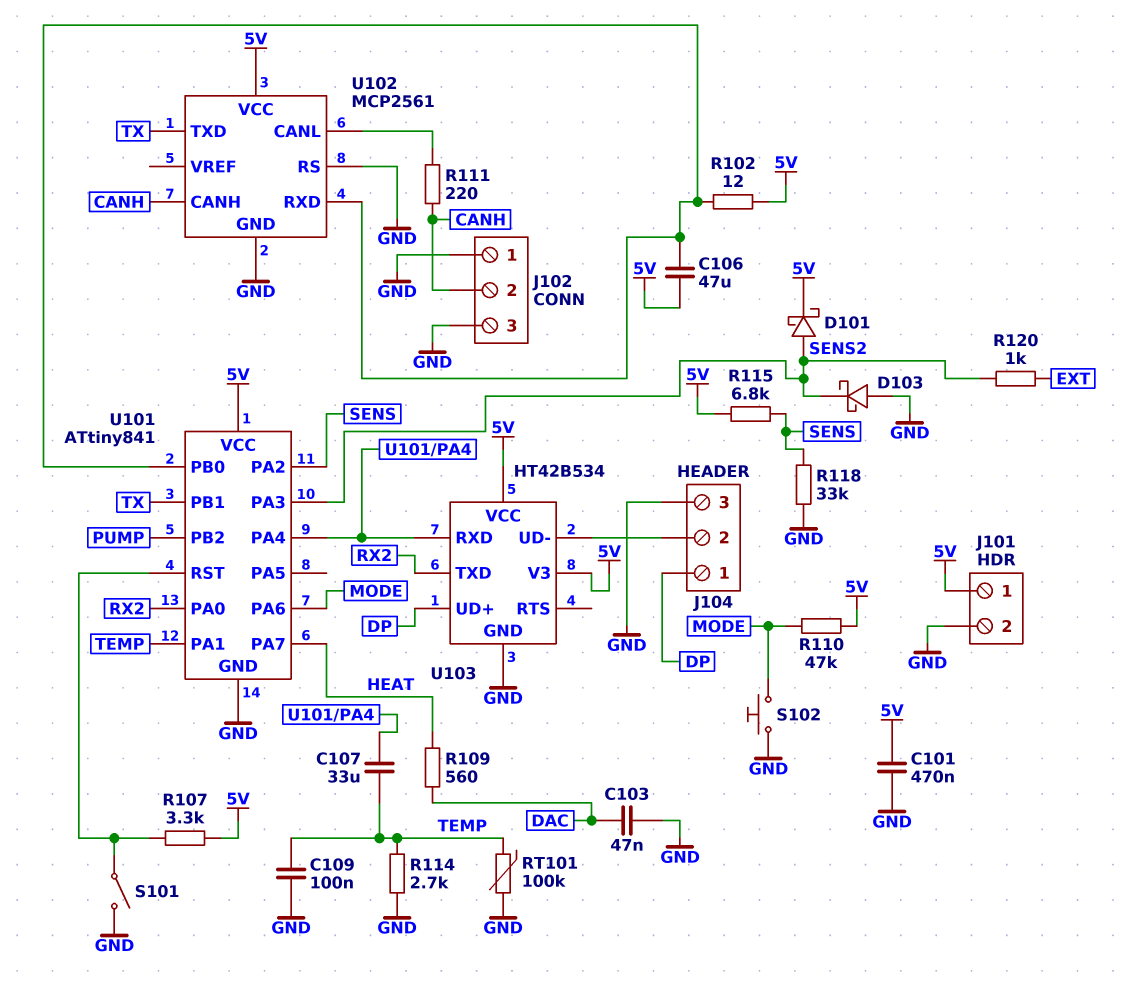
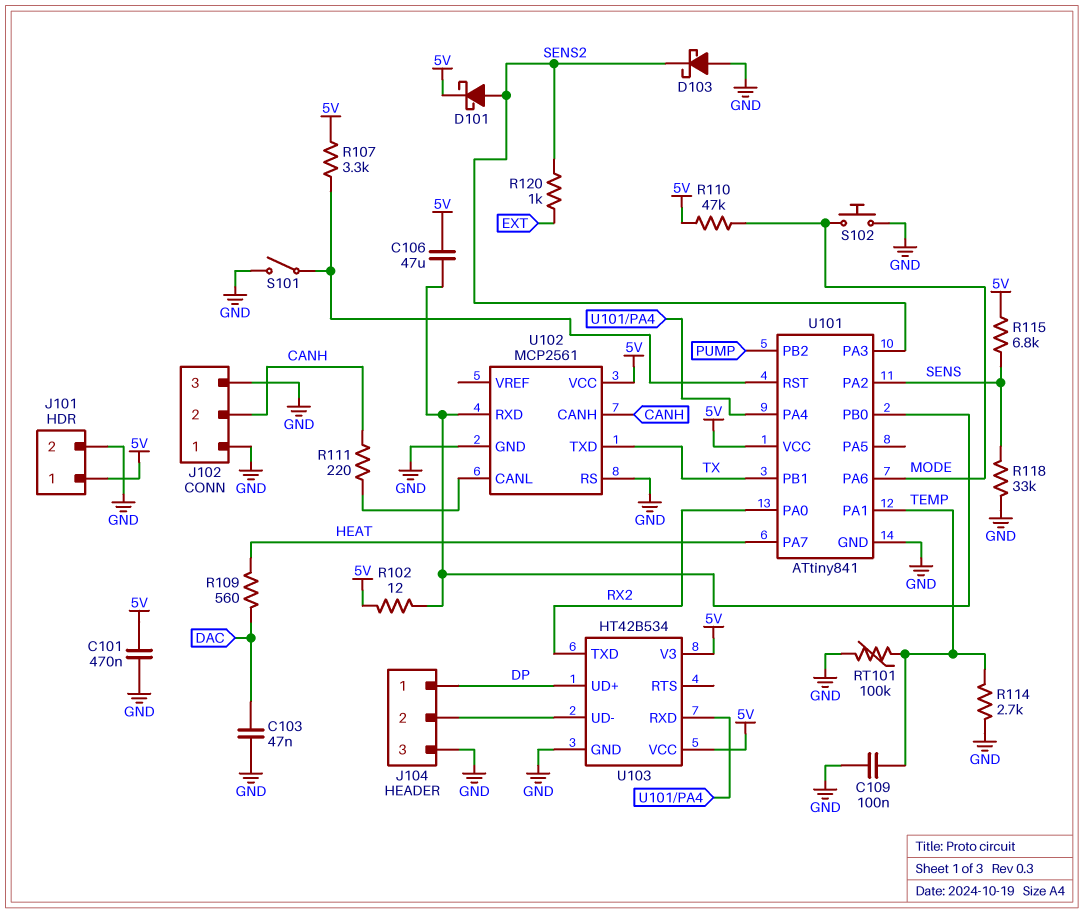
C107: 33uF (TEMP, U101/PA4) -> none

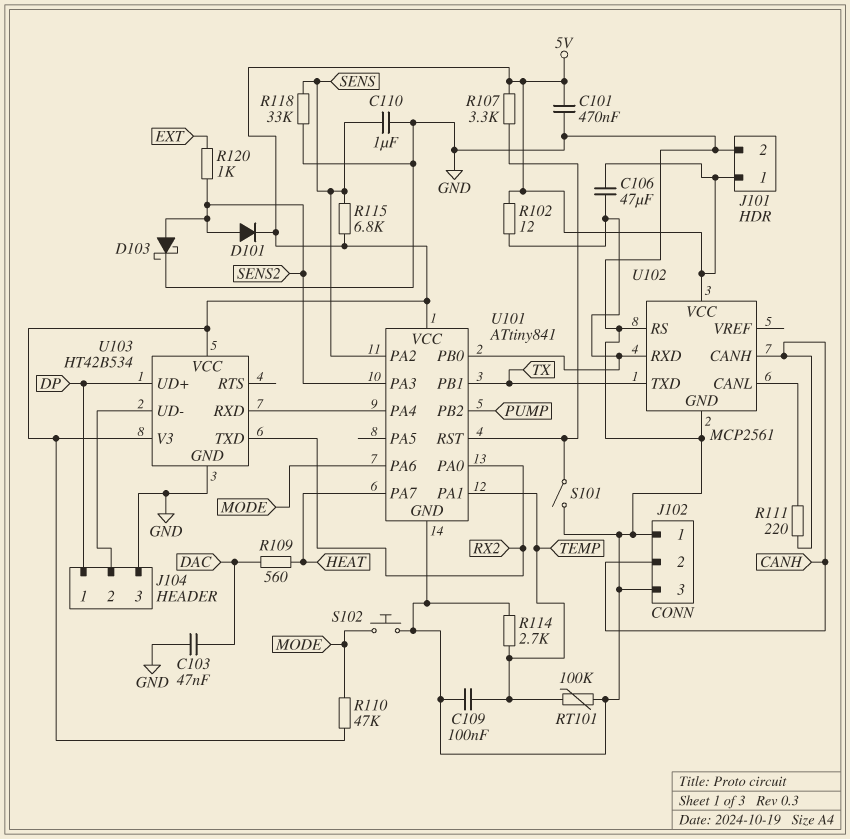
C110: none -> 1uF (GND, SENS)
D101: schottky (A SENS2, K 5V) -> diode (A SENS2, K 5V)
D103: schottky (A GND, K SENS2) -> schottky (A SENS2, K GND)

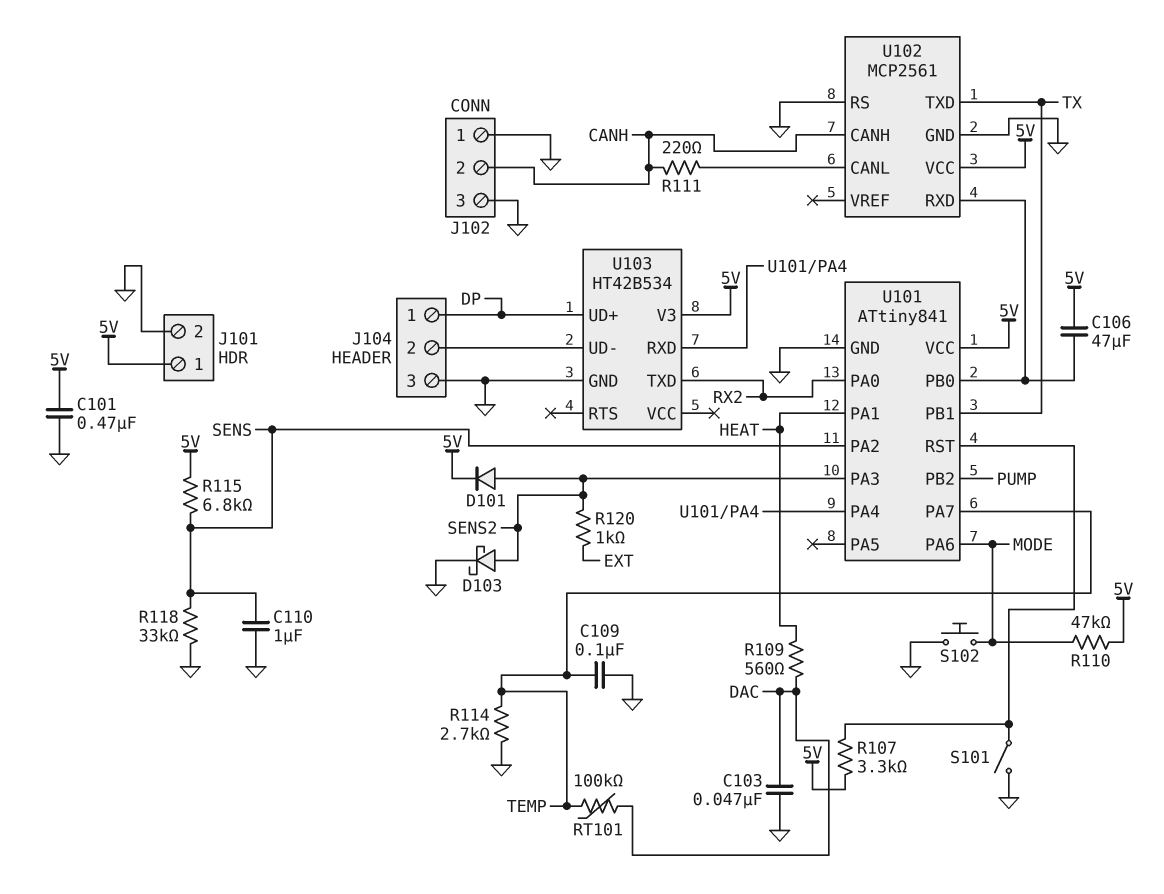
R102: 12 (5V, U101/PB0) -> none
RT101: 100k (GND, TEMP) -> 100k (DAC, TEMP)
U101 pin PA1: TEMP -> HEAT
U101 pin PA7: HEAT -> TEMP
U103 pin VCC: 5V -> none

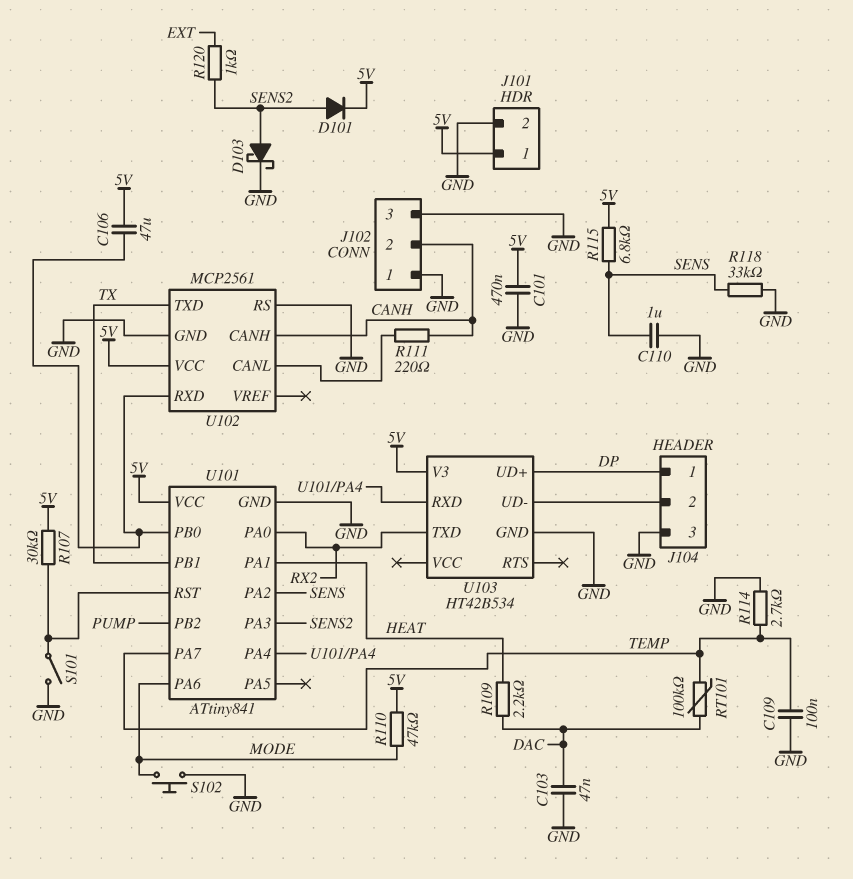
R107: 3.3k (5V, U101/RST) -> 30k (5V, U101/RST)
R109: 560 (DAC, HEAT) -> 2.2k (DAC, HEAT)

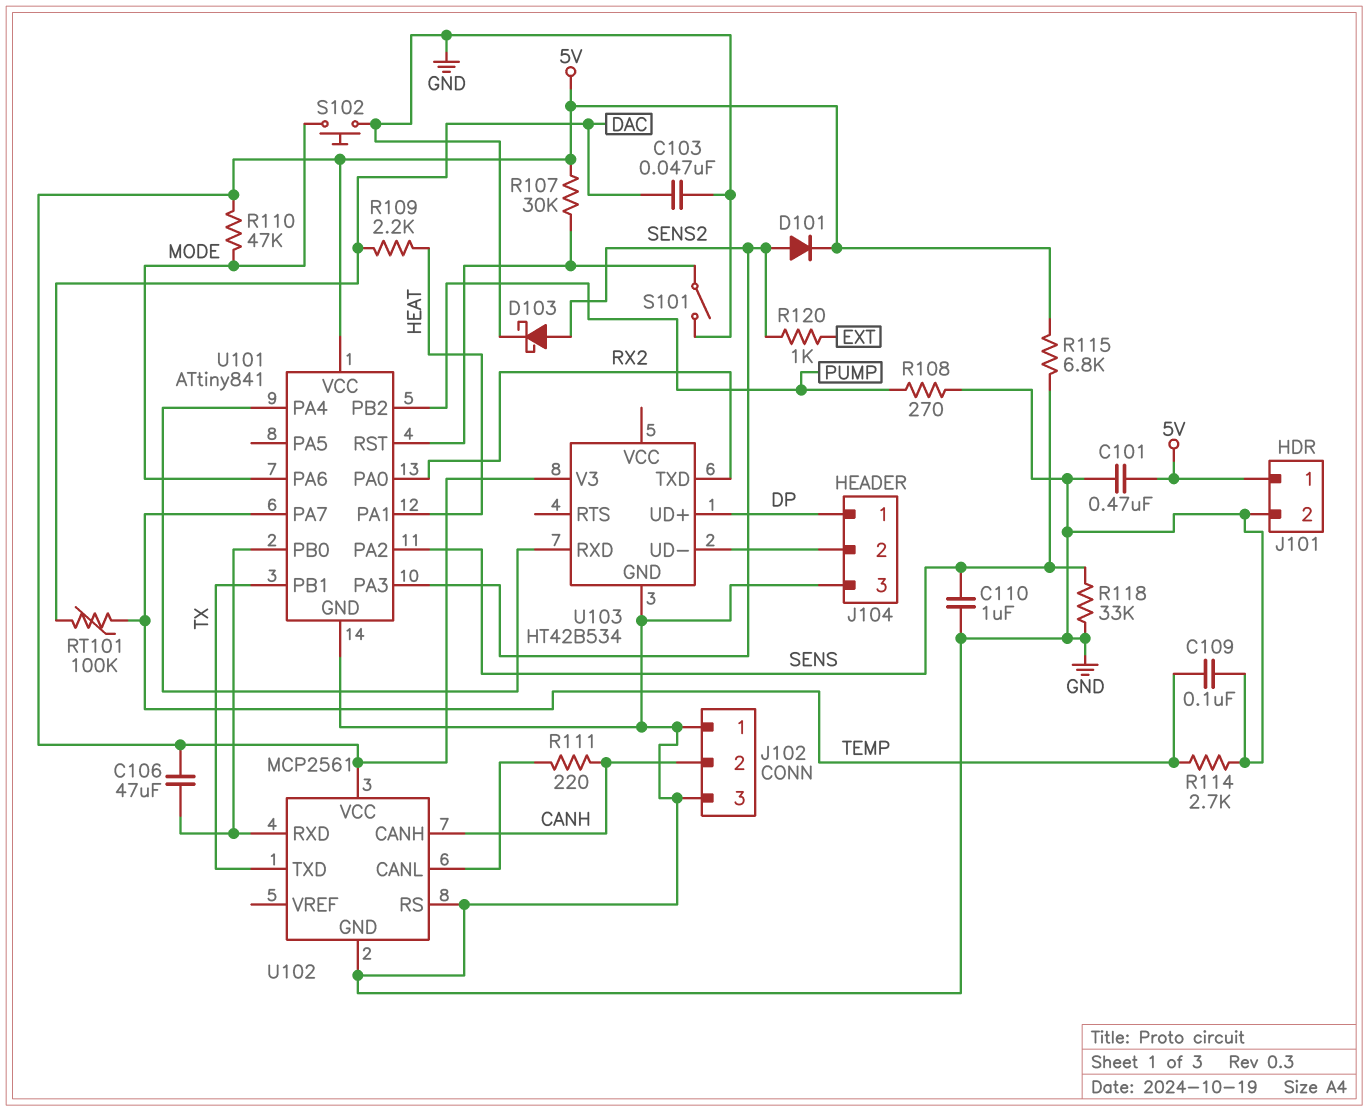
R108: none -> 270 (GND, PUMP)

